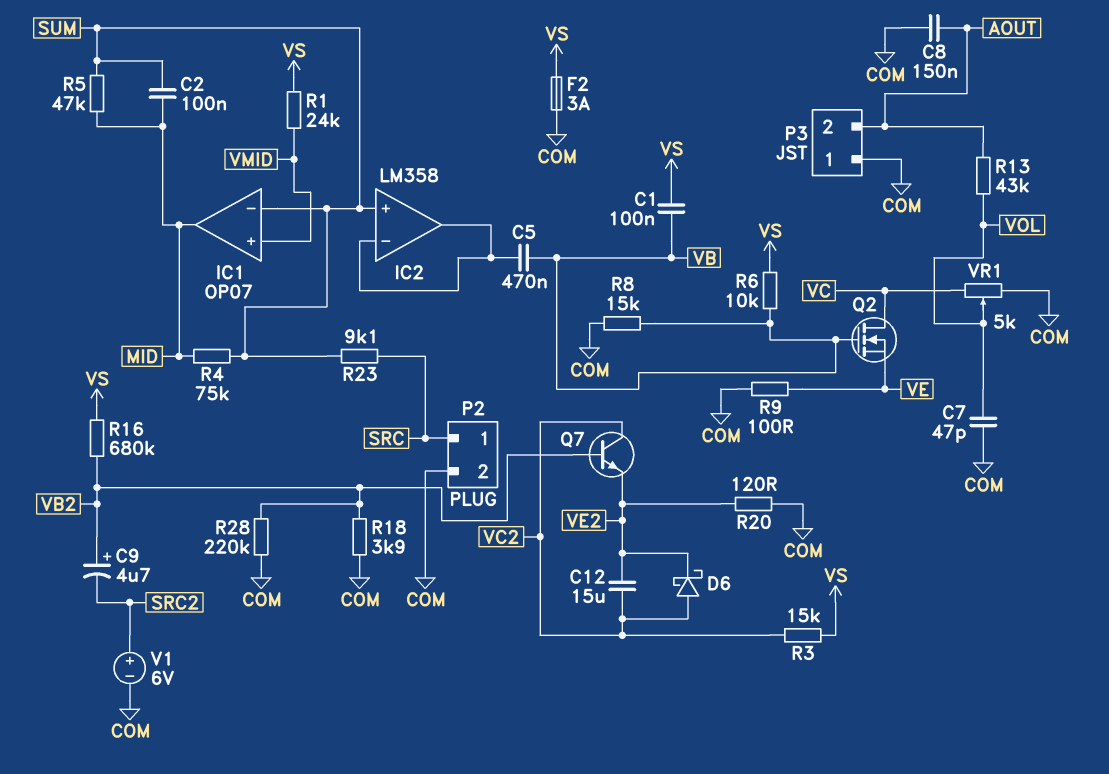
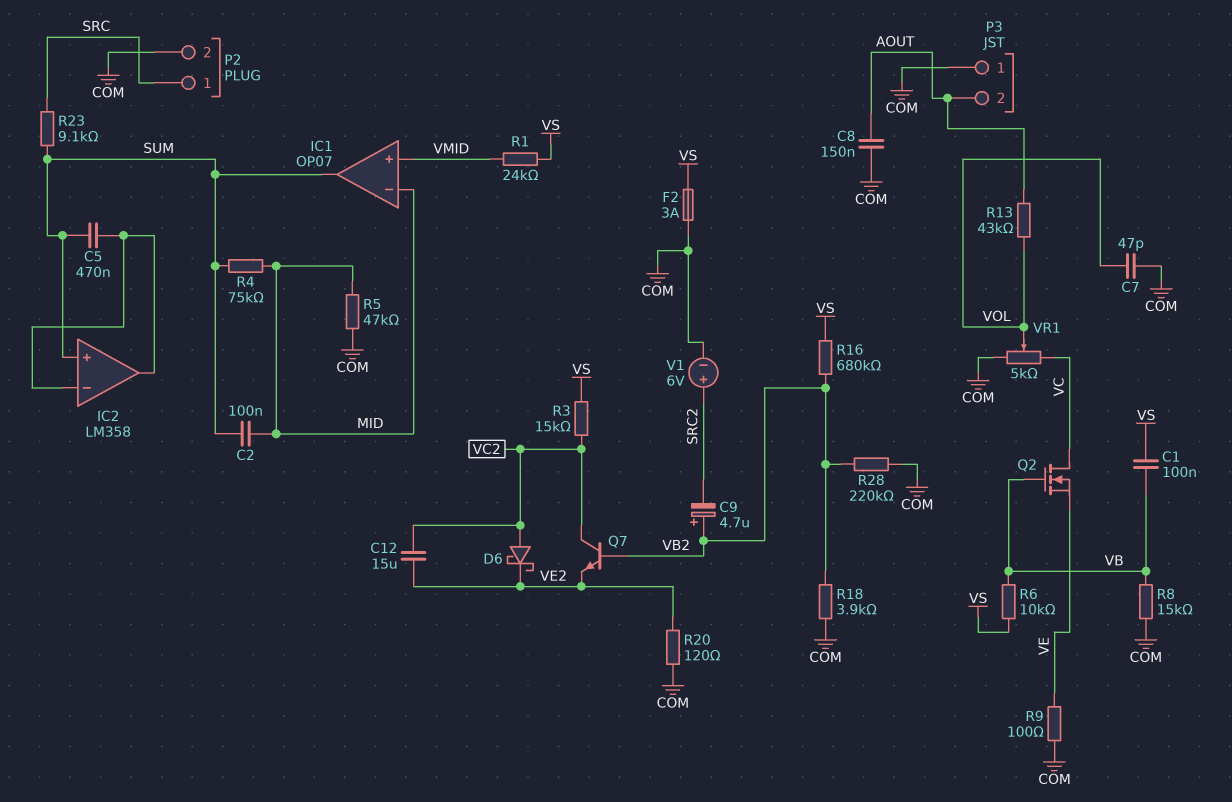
C5: 470nF (IC2/in-, VB) -> 470nF (IC2/in-, SUM)
IC1 pin in-: SUM -> MID
IC1 pin out: MID -> SUM
R5: 47k (MID, SUM) -> 47k (COM, MID)

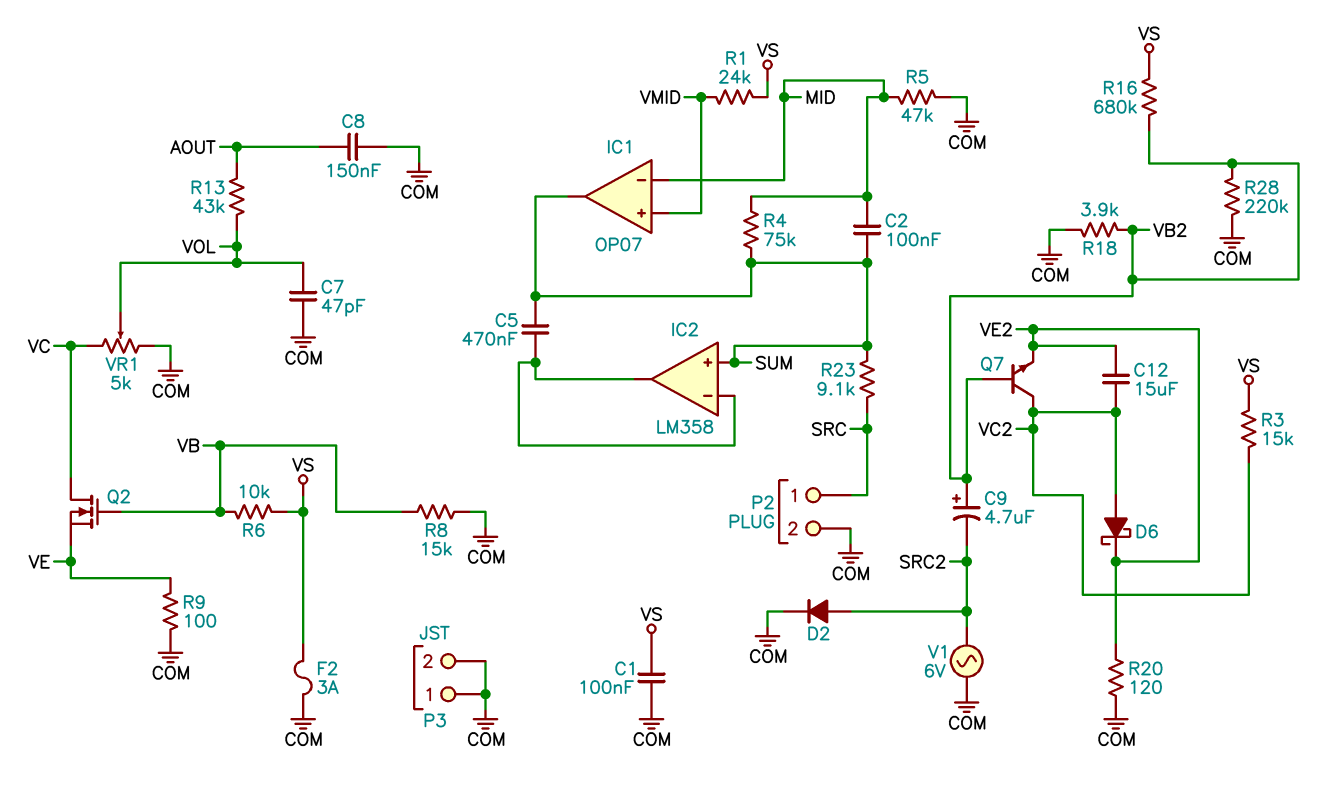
C1: 100nF (VB, VS) -> 100nF (COM, VS)
D2: none -> diode (A SRC2, K COM)
P3 pin 2: AOUT -> COM
V1: 6V (plus SRC2, minus COM) -> AC 6V (COM, SRC2)

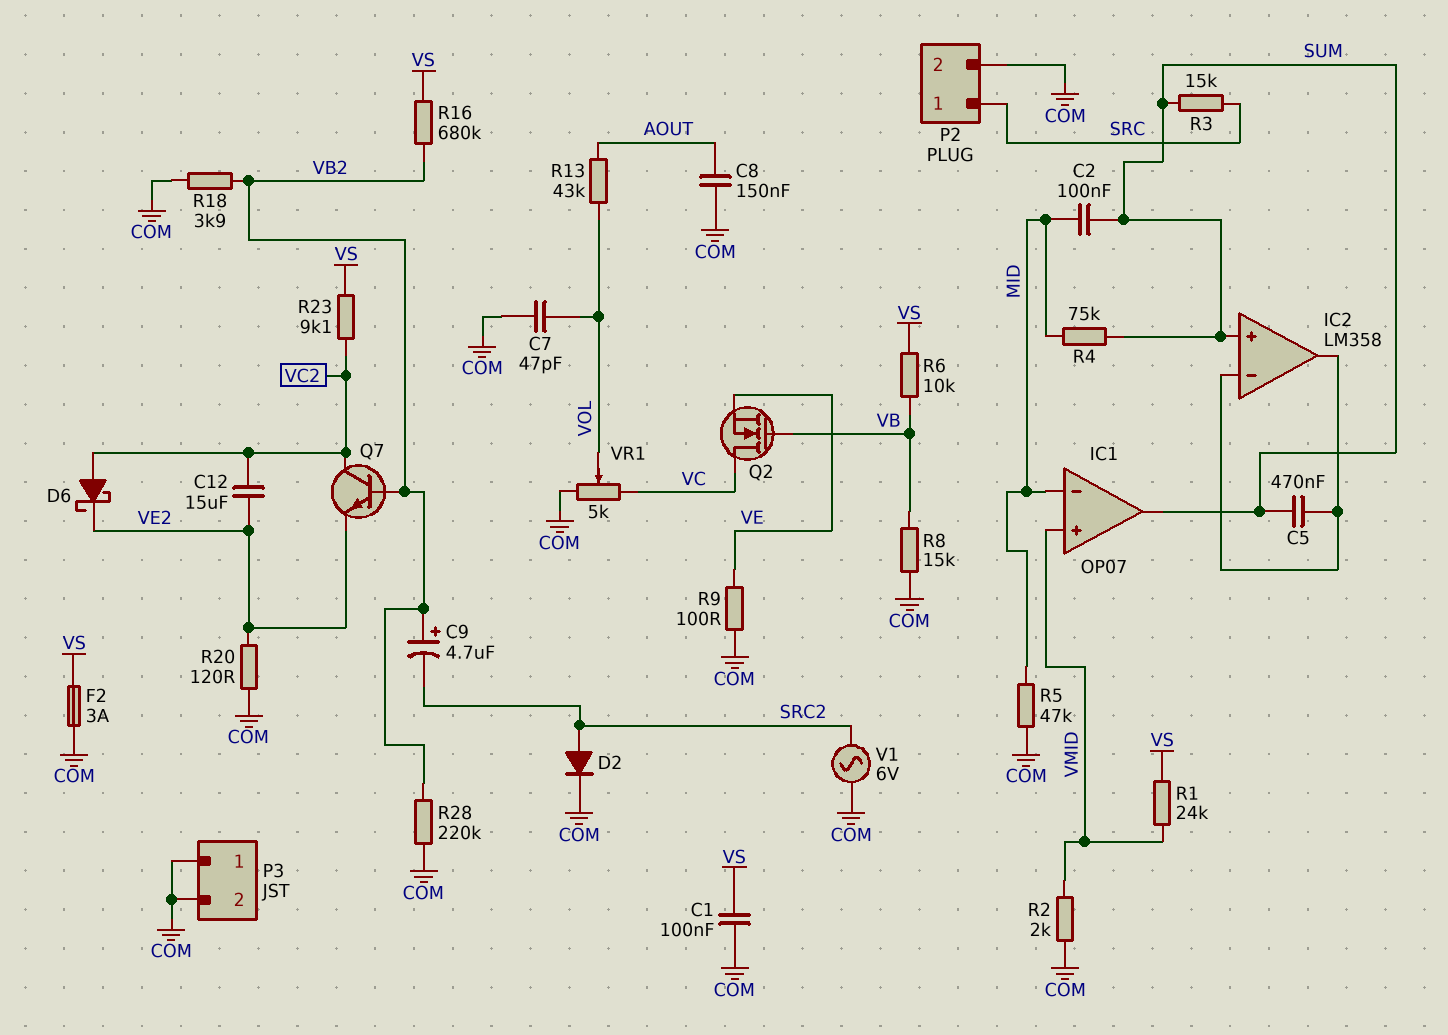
R2: none -> 2k (COM, VMID)
R3: 15k (VC2, VS) -> 15k (SRC, SUM)
R23: 9.1k (SRC, SUM) -> 9.1k (VC2, VS)

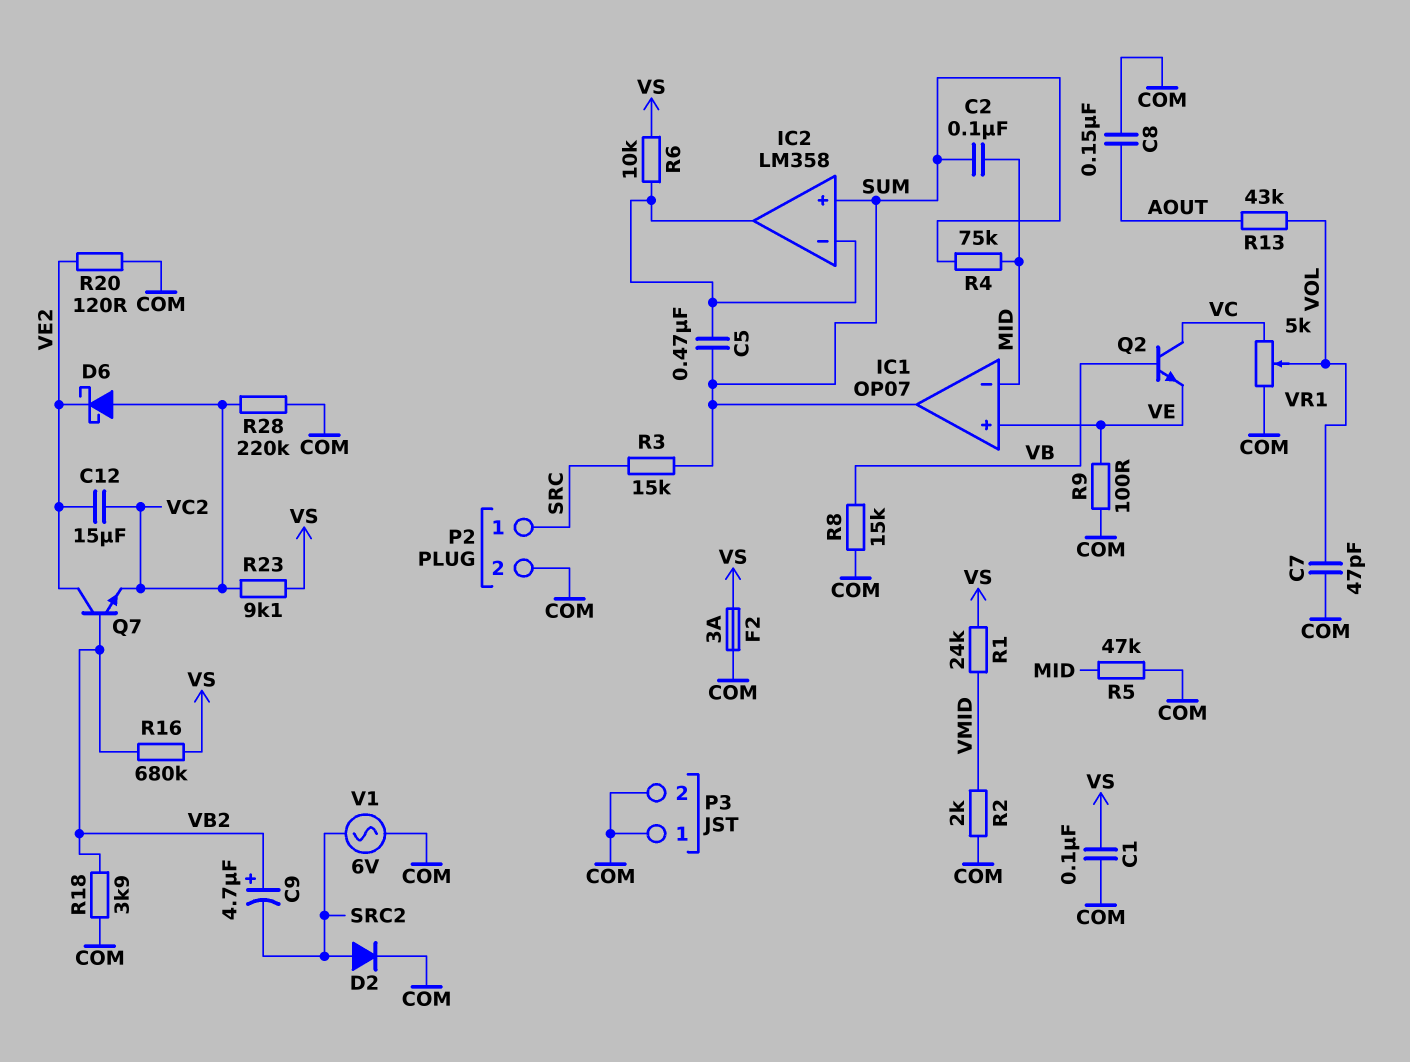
IC1 pin in+: VMID -> VE
Q2: NMOS (G VB, D VC, S VE) -> NPN (B VB, C VC, E VE)
Q7: NPN (B VB2, C VC2, E VE2) -> NPN (B VB2, C VE2, E VC2)
R6: 10k (VB, VS) -> 10k (IC2/in-, VS)
R28: 220k (COM, VB2) -> 220k (COM, VC2)

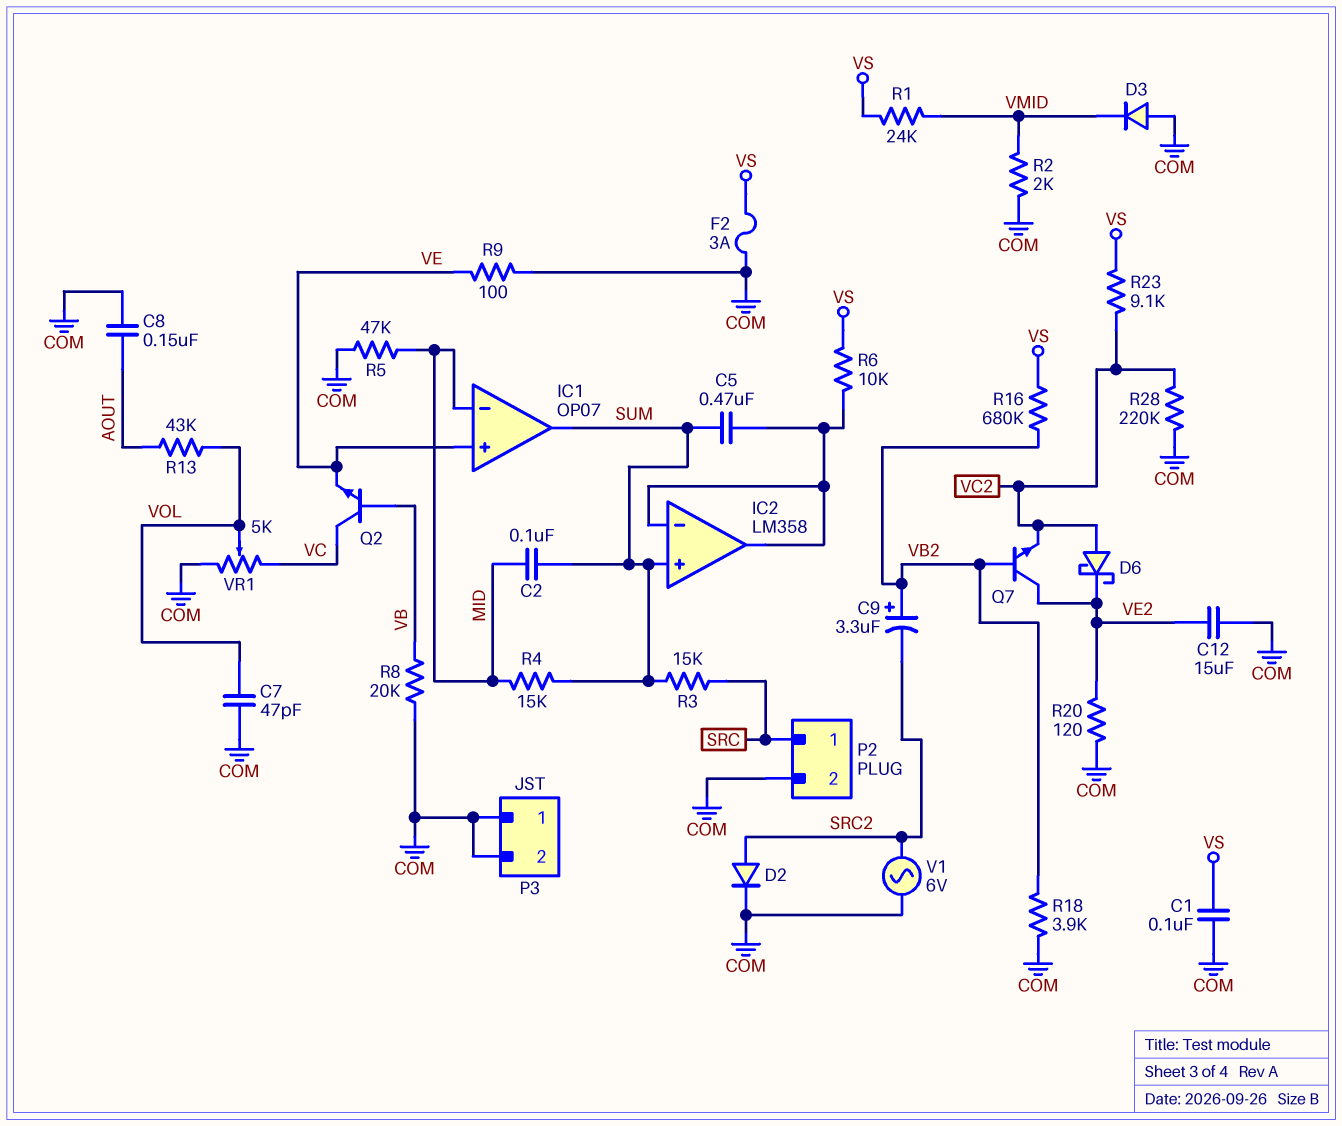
C9: 4.7uF (plus VB2, minus SRC2) -> 3.3uF (plus VB2, minus SRC2)
C12: 15uF (VC2, VE2) -> 15uF (COM, VE2)
D3: none -> diode (A COM, K VMID)
R4: 75k (MID, SUM) -> 15k (MID, SUM)
R8: 15k (COM, VB) -> 20k (COM, VB)

